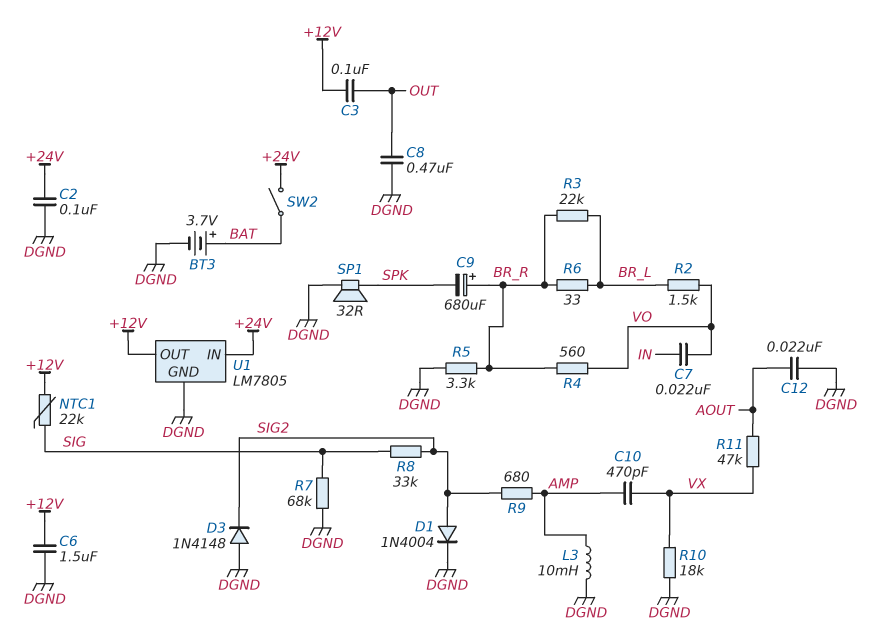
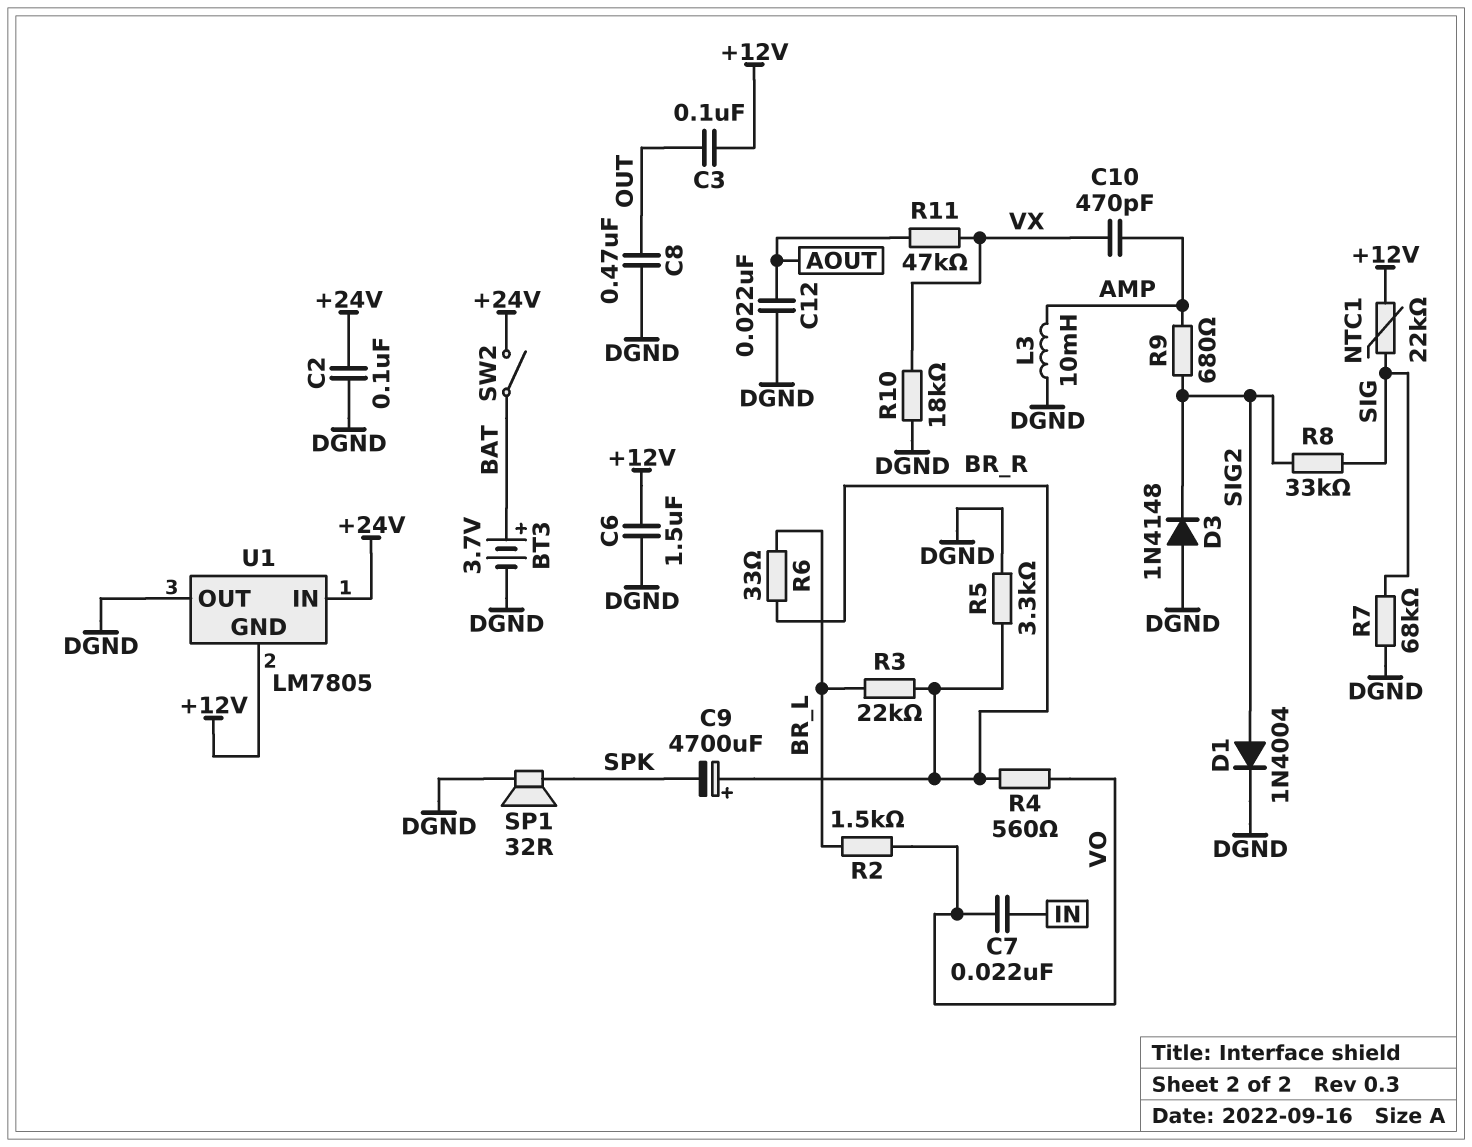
C9: 680uF (plus BR_R, minus SPK) -> 4700uF (plus BR_R, minus SPK)
U1 pin GND: DGND -> +12V
U1 pin OUT: +12V -> DGND

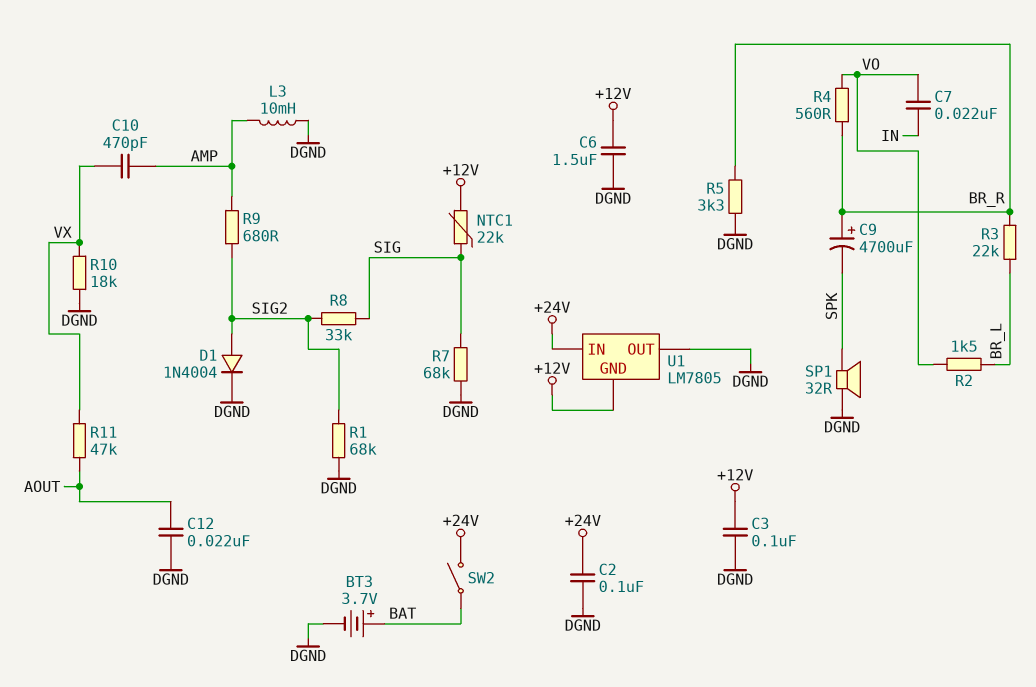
C3: 100nF (+12V, OUT) -> 100nF (+12V, DGND)
C8: 470nF (DGND, OUT) -> none
D3: diode 1N4148 (A DGND, K SIG2) -> none
R1: none -> 68k (DGND, SIG2)
R6: 33 (BR_L, BR_R) -> none

